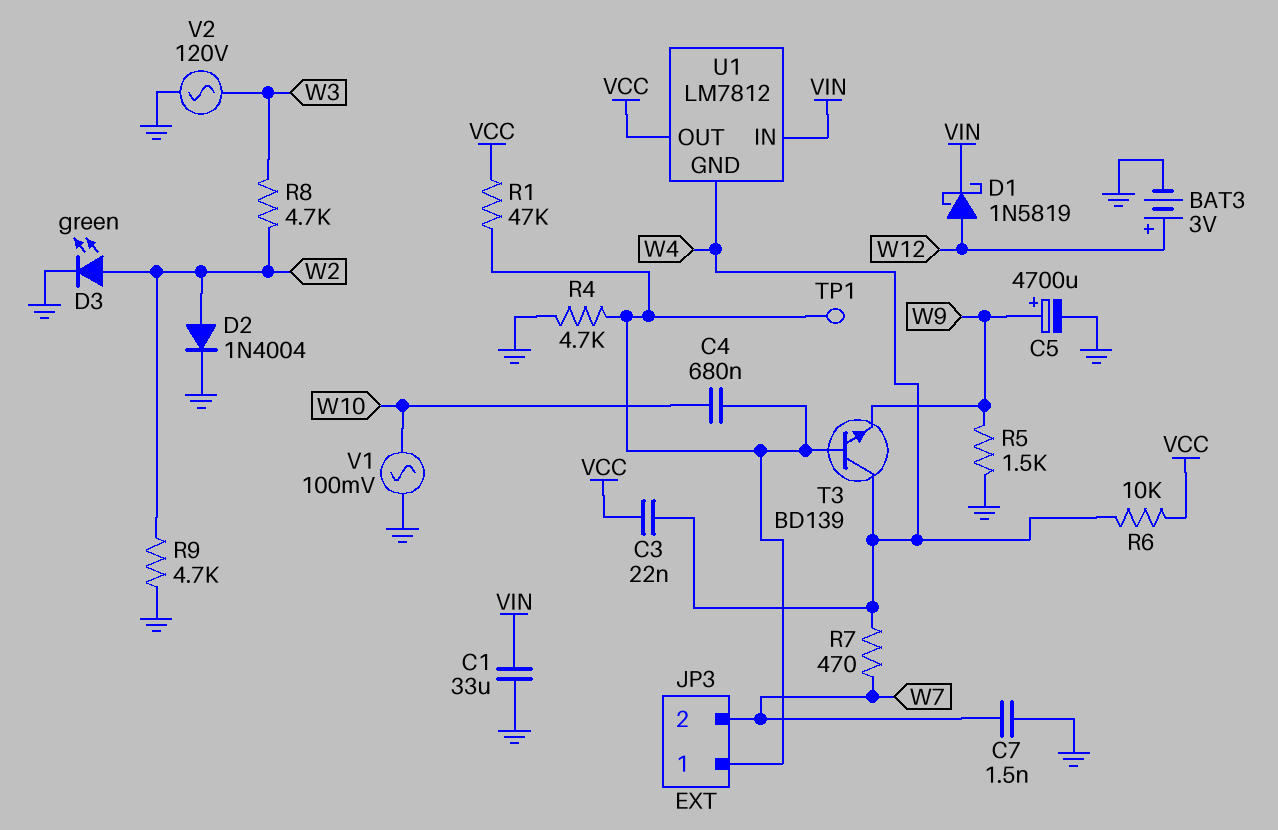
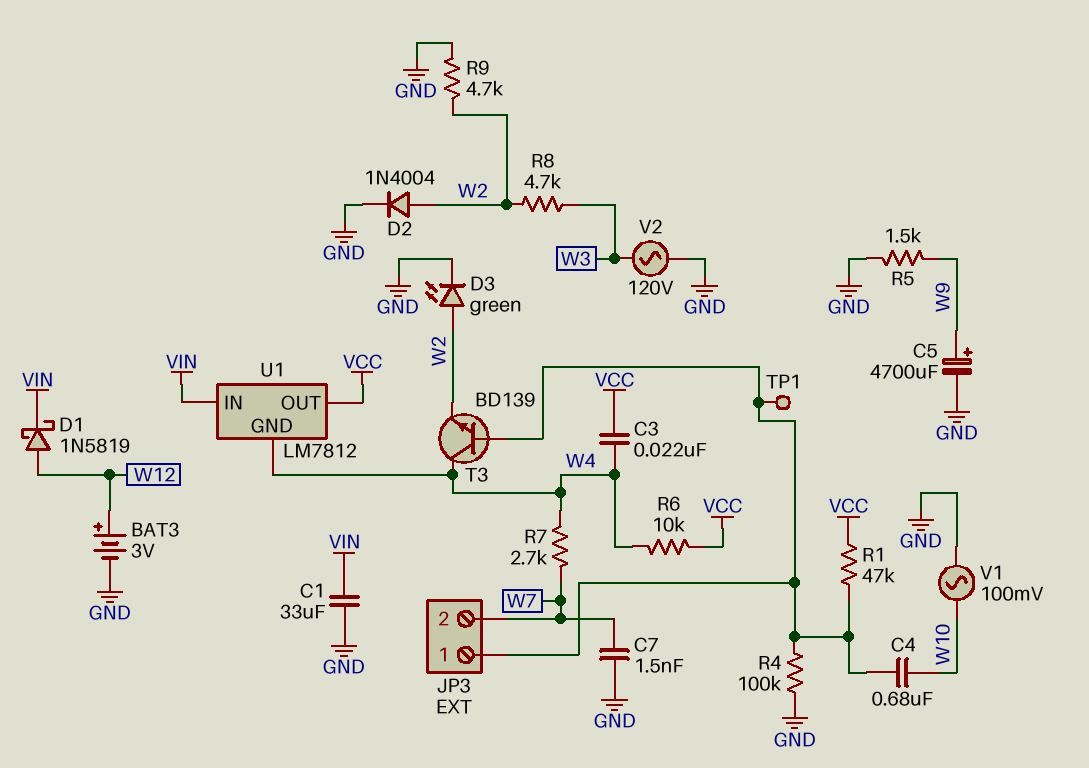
R4: 4.7k (GND, JP3/1) -> 100k (GND, JP3/1)
R7: 470 (W4, W7) -> 2.7k (W4, W7)
T3: NPN BD139 (B JP3/1, C W4, E W9) -> NPN BD139 (B JP3/1, C W4, E W2)

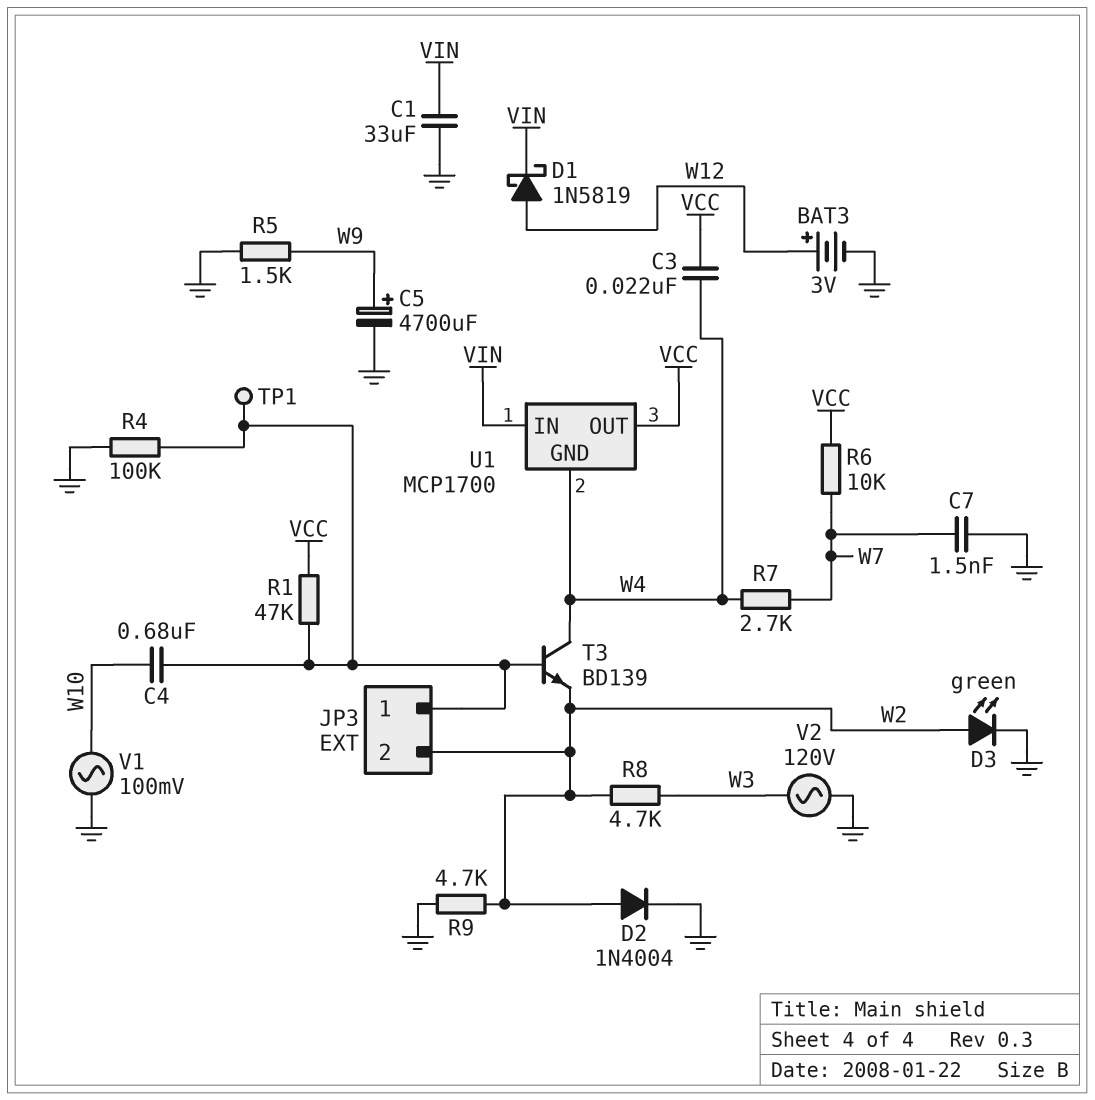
JP3 pin 2: W7 -> W2
R6: 10k (VCC, W4) -> 10k (VCC, W7)
U1: LM7812 -> MCP1700

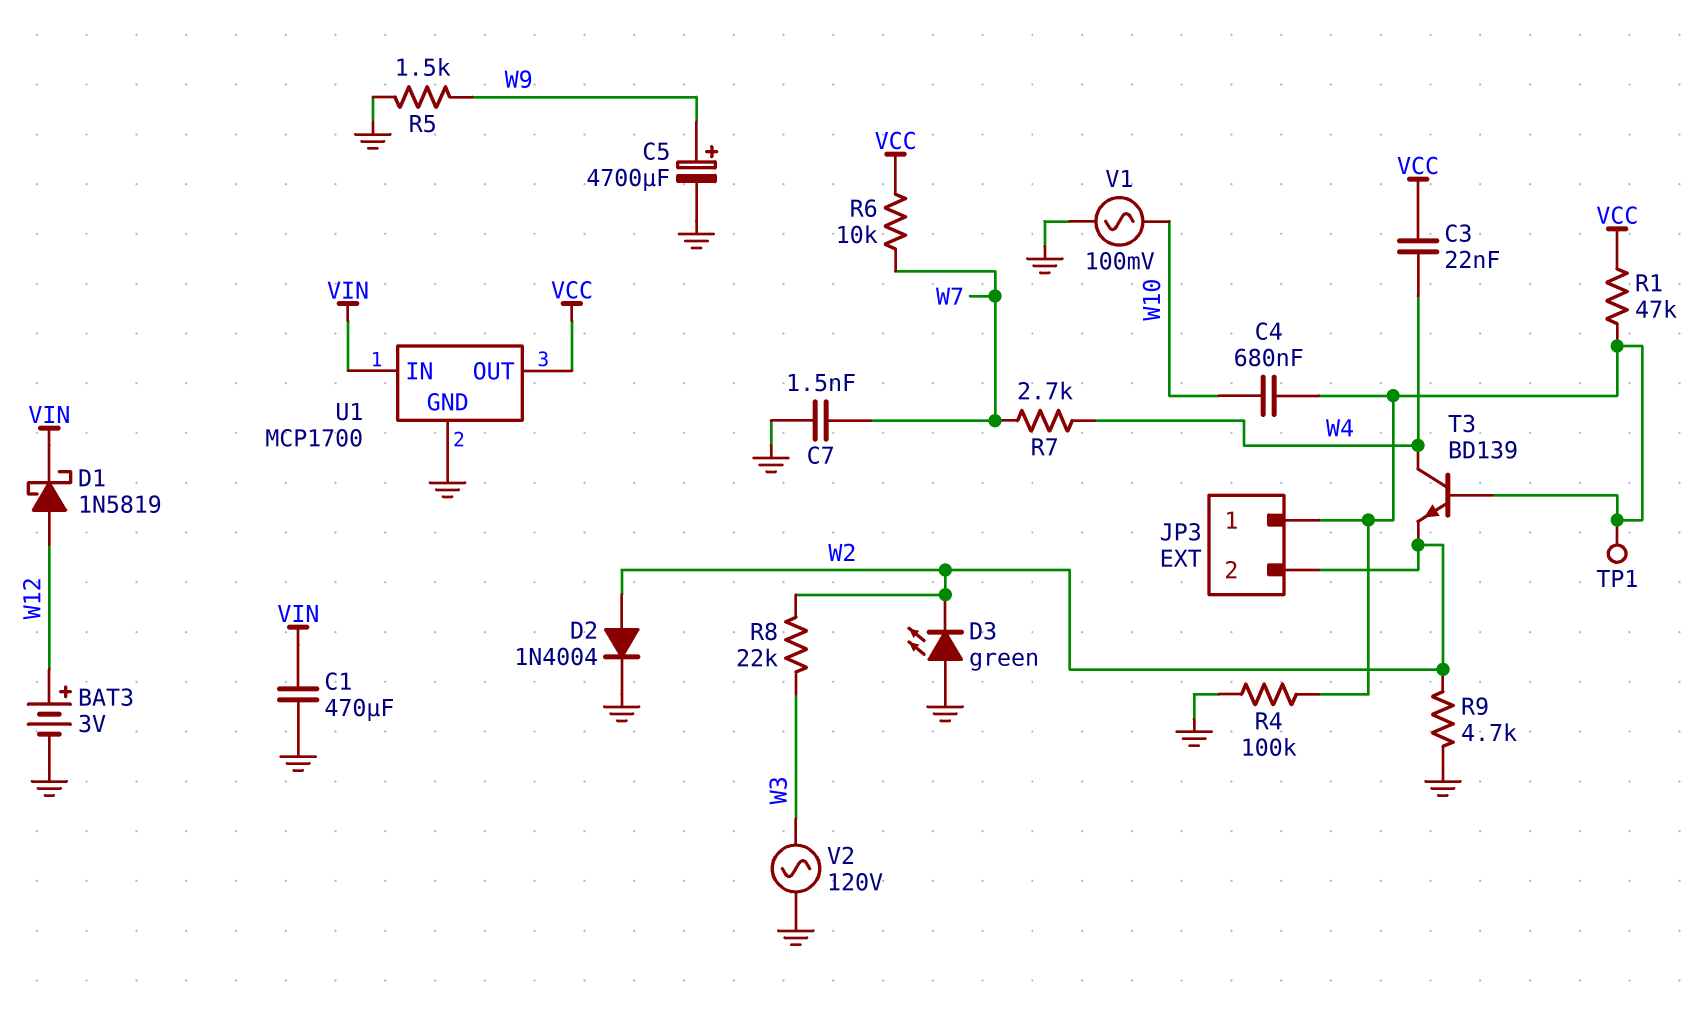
C1: 33uF (GND, VIN) -> 470uF (GND, VIN)
D3: LED green (A W2, K GND) -> LED green (A GND, K W2)
R8: 4.7k (W2, W3) -> 22k (W2, W3)
U1 pin GND: W4 -> GND

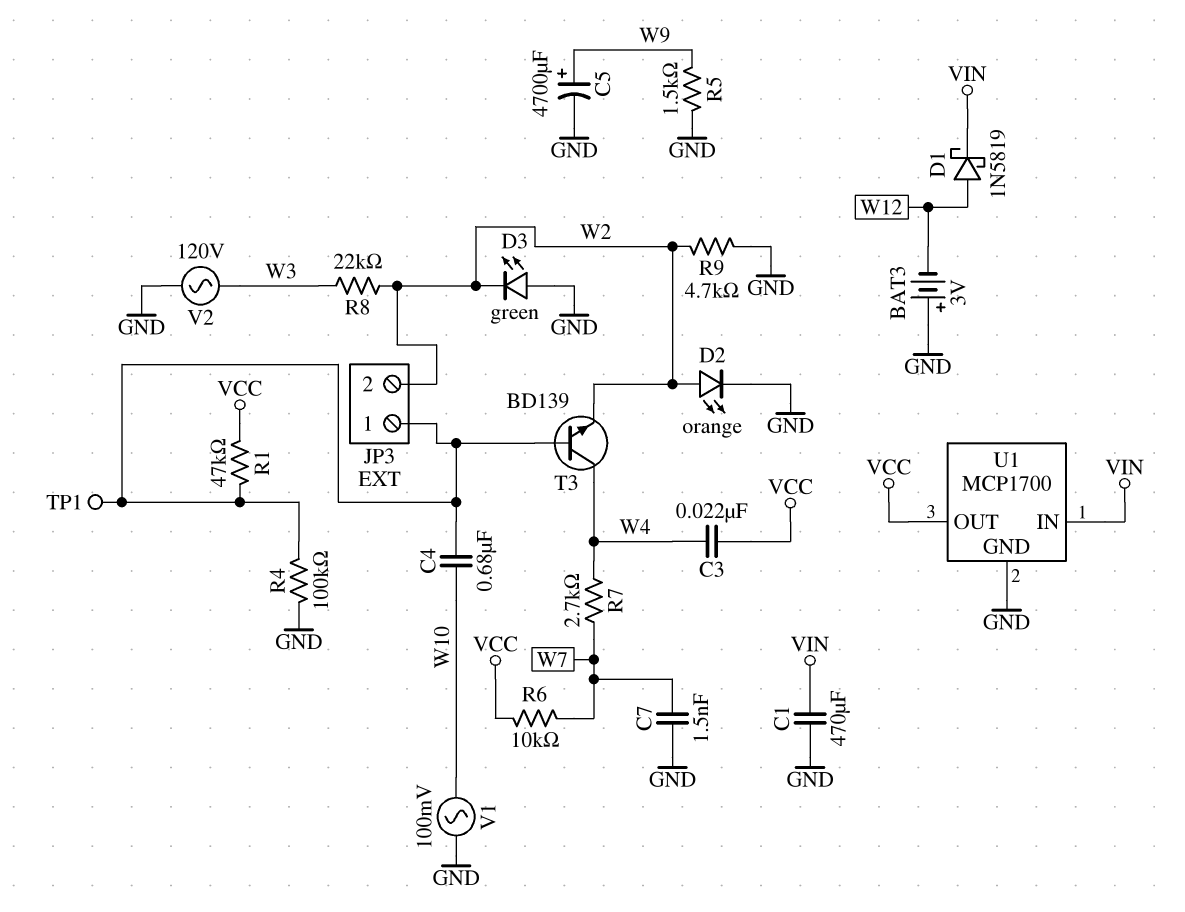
BAT3: 3V (plus W12, minus GND) -> 3V (plus GND, minus W12)
D2: diode 1N4004 (A W2, K GND) -> LED orange (A W2, K GND)

